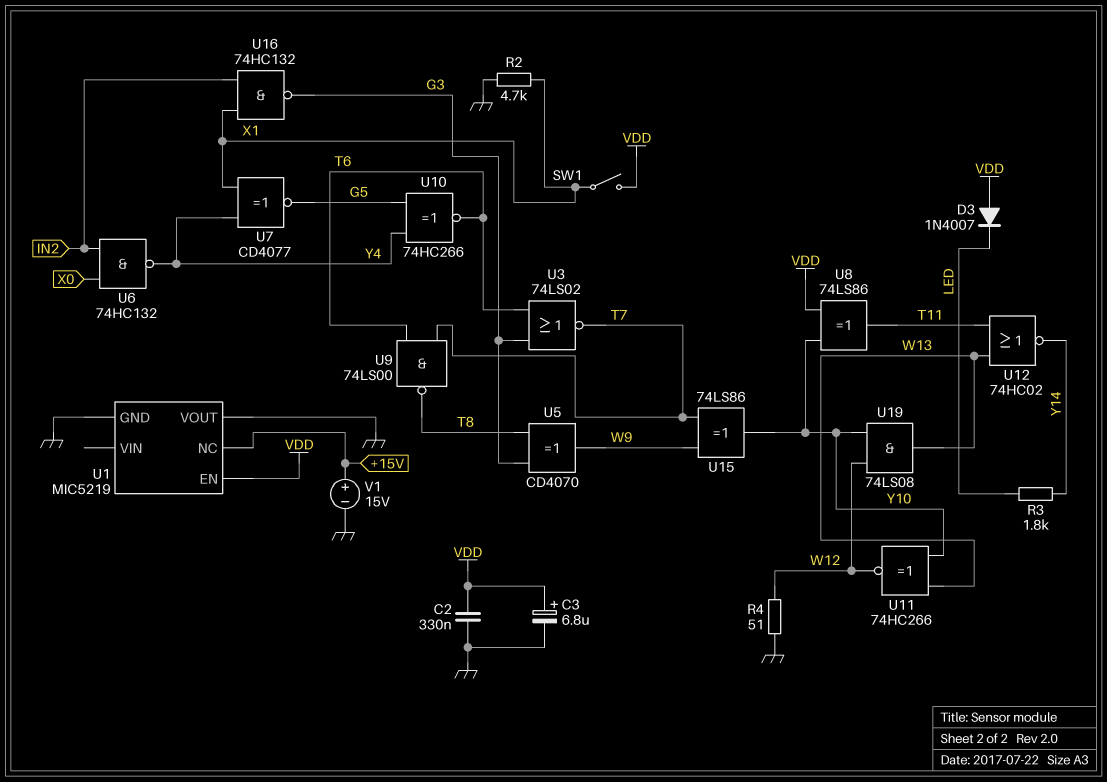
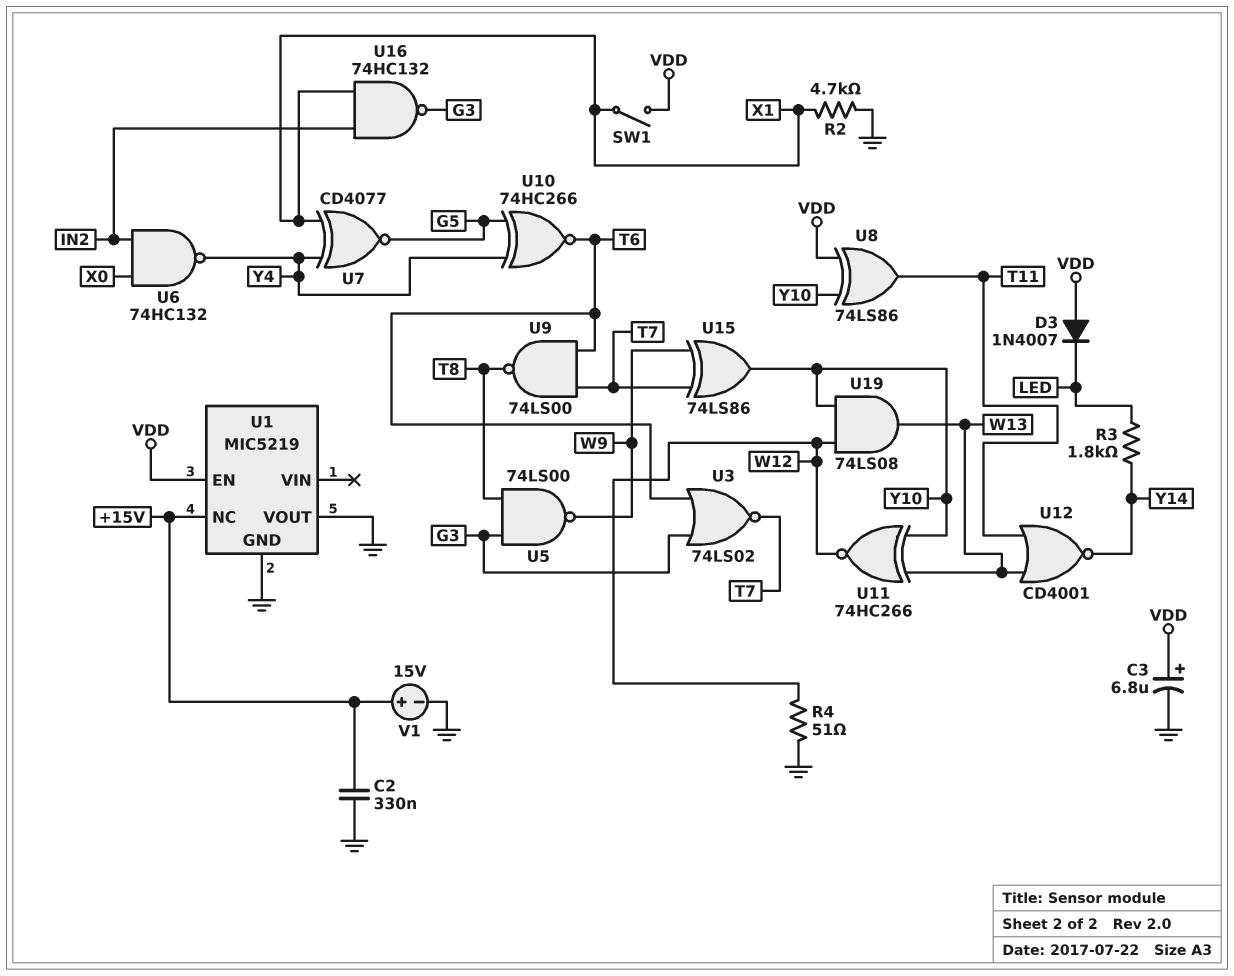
C2: 330nF (GND, VDD) -> 330nF (+15V, GND)
U5: XOR CD4070 (in G3, in T8, out W9) -> NAND 74LS00 (in G3, in T8, out W9)
U12: NOR 74HC02 (in T11, in W13, out Y14) -> NOR CD4001 (in T11, in W13, out Y14)

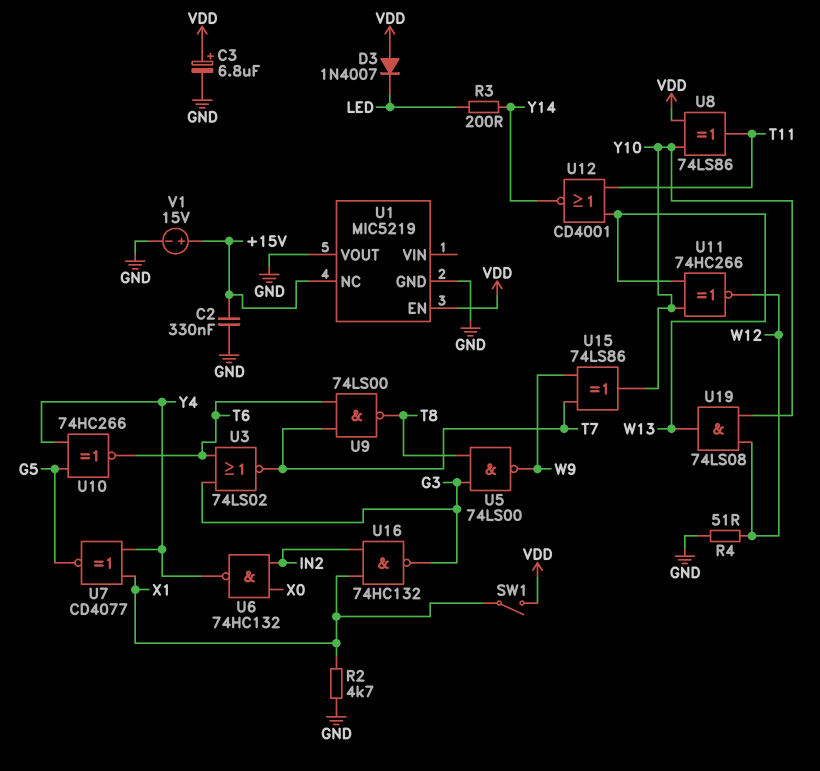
R3: 1.8k (LED, Y14) -> 200 (LED, Y14)

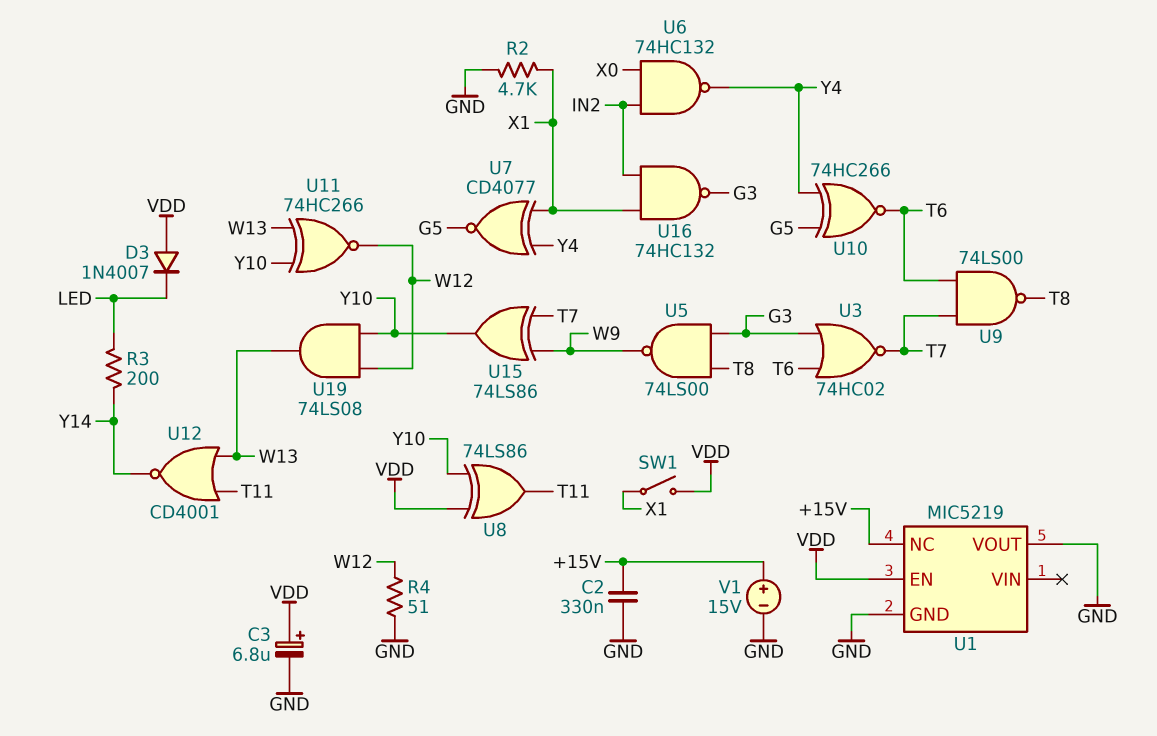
U3: NOR 74LS02 (in G3, in T6, out T7) -> NOR 74HC02 (in G3, in T6, out T7)

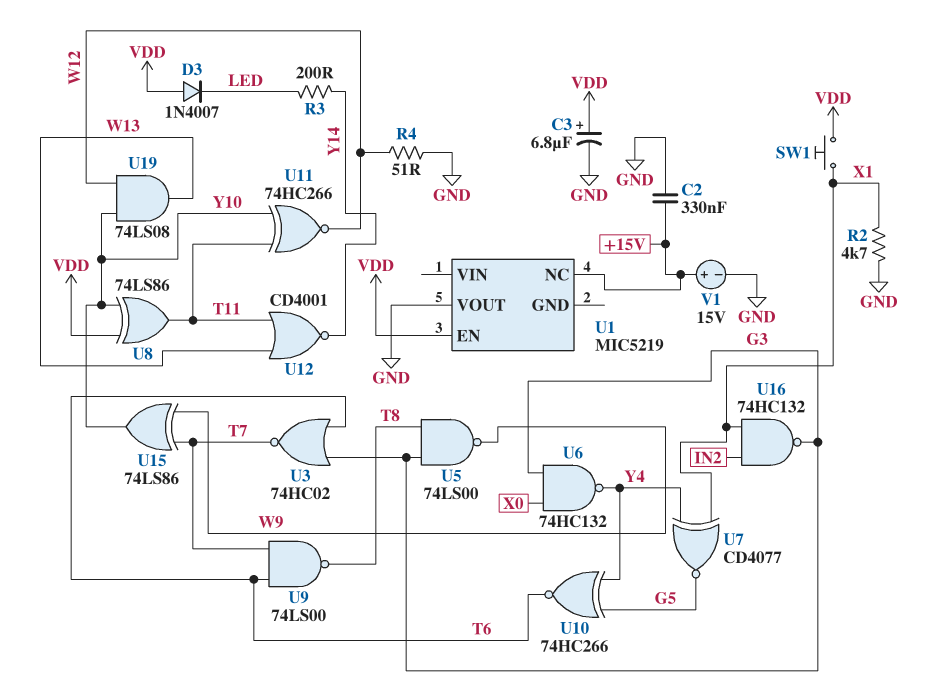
SW1: switch (VDD, X1) -> button (VDD, X1)
U1 pin GND: GND -> none
U6: NAND 74HC132 (in IN2, in X0, out Y4) -> NAND 74HC132 (in G3, in X0, out Y4)
U11: XNOR 74HC266 (in W13, in Y10, out W12) -> XNOR 74HC266 (in T11, in Y10, out W12)

